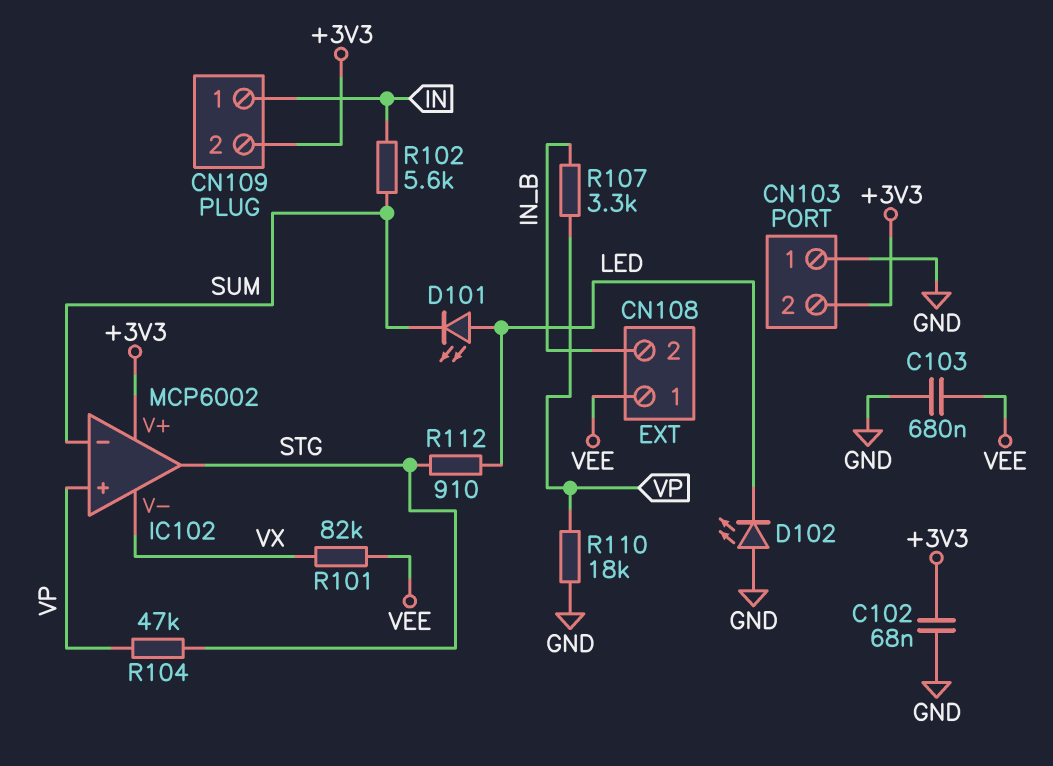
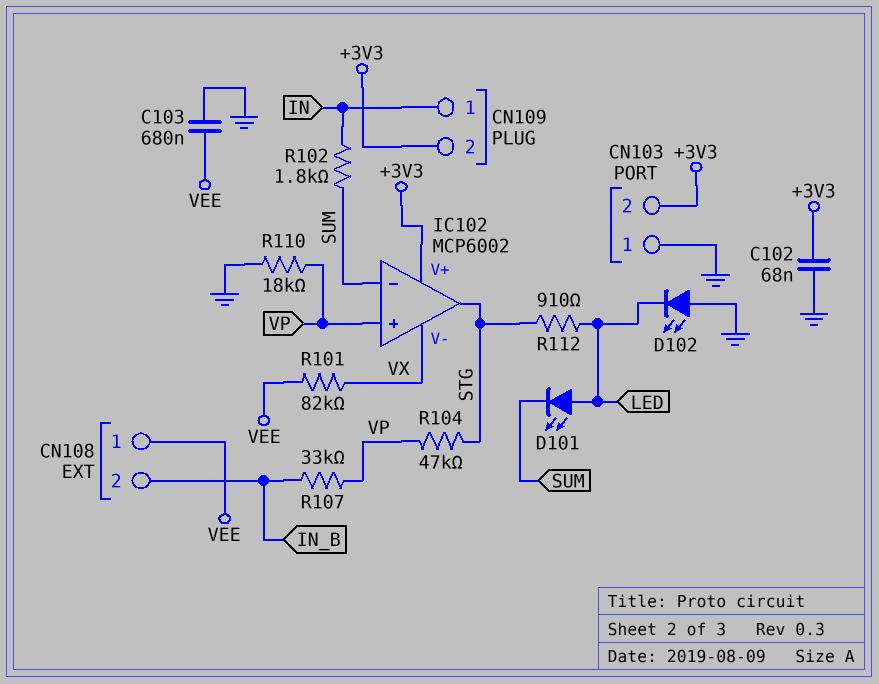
R102: 5.6k (IN, SUM) -> 1.8k (IN, SUM)
R107: 3.3k (IN_B, VP) -> 33k (IN_B, VP)

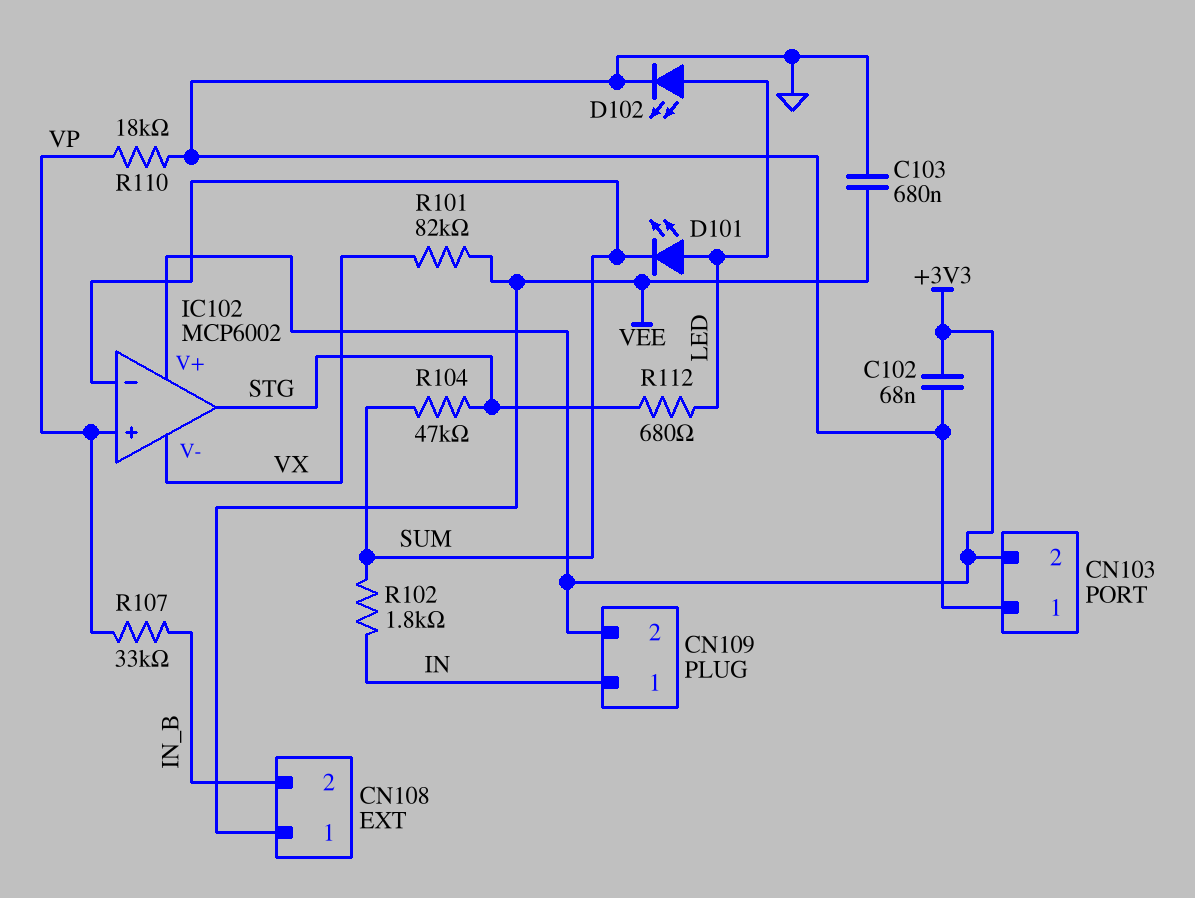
D102: LED (A GND, K LED) -> LED (A LED, K GND)
R104: 47k (STG, VP) -> 47k (STG, SUM)
R112: 910 (LED, STG) -> 680 (LED, STG)

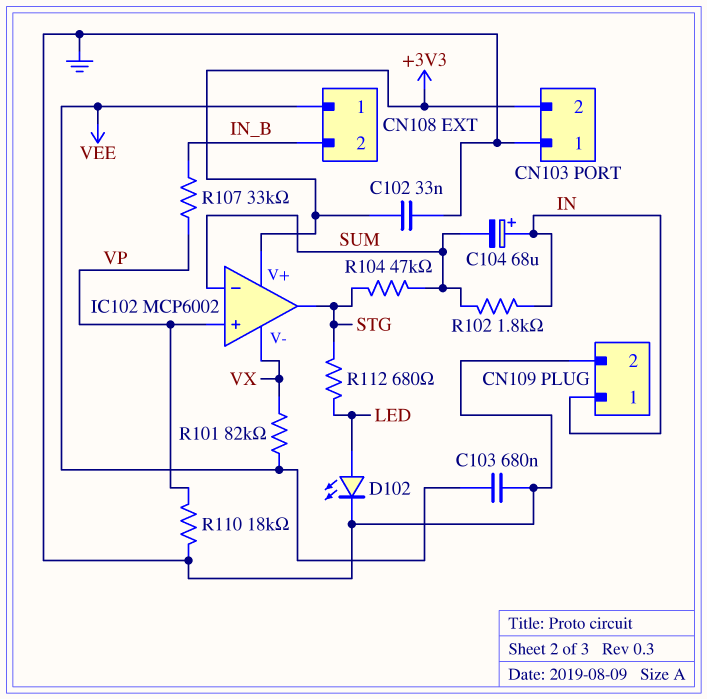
C102: 68nF (+3V3, GND) -> 33nF (+3V3, GND)
C104: none -> 68uF (plus IN, minus SUM)
CN109 pin 2: +3V3 -> GND
D101: LED (A LED, K SUM) -> none

